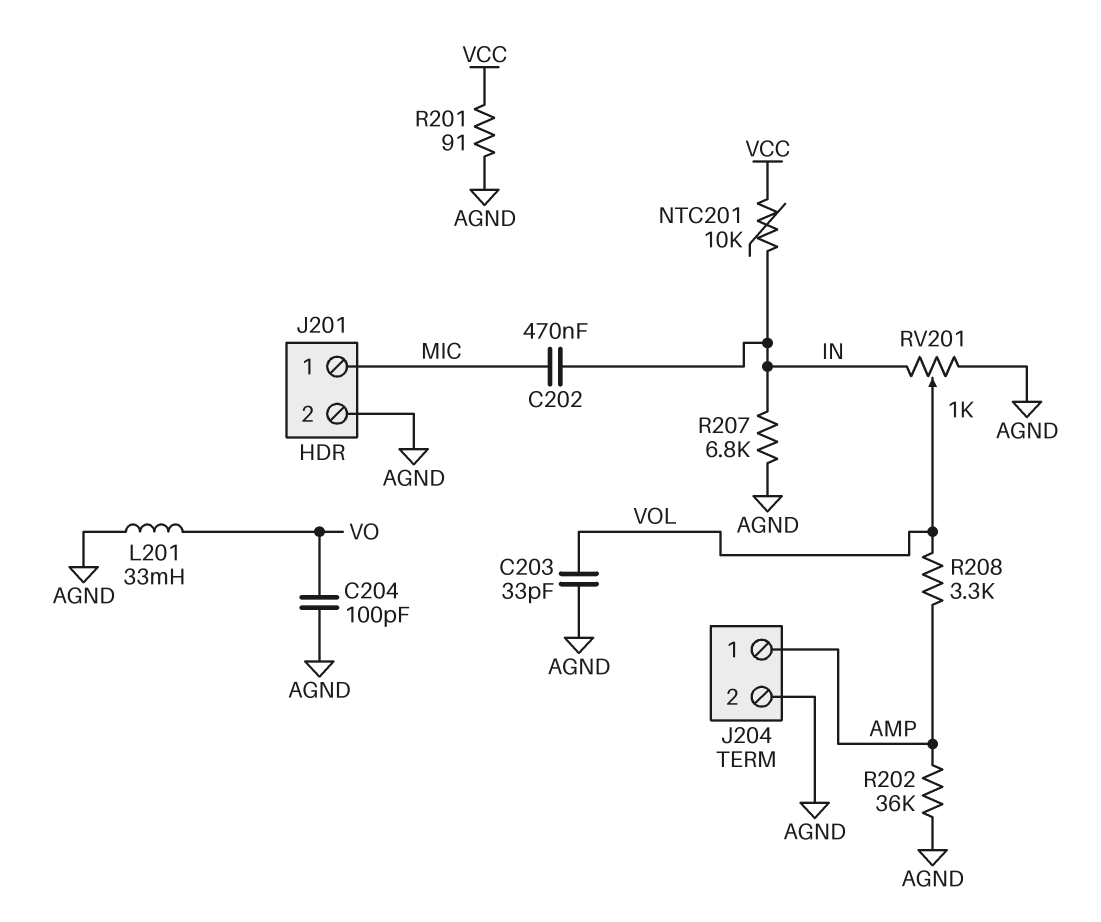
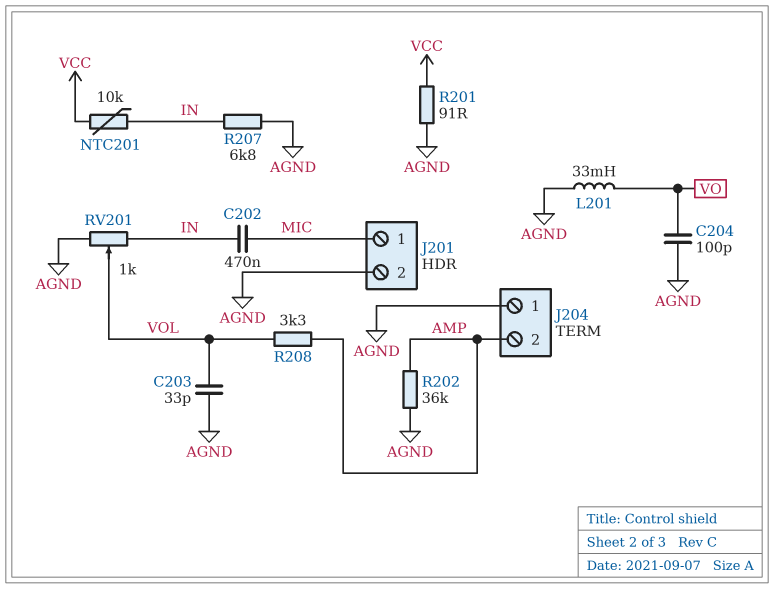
J204 pin 1: AMP -> AGND
J204 pin 2: AGND -> AMP

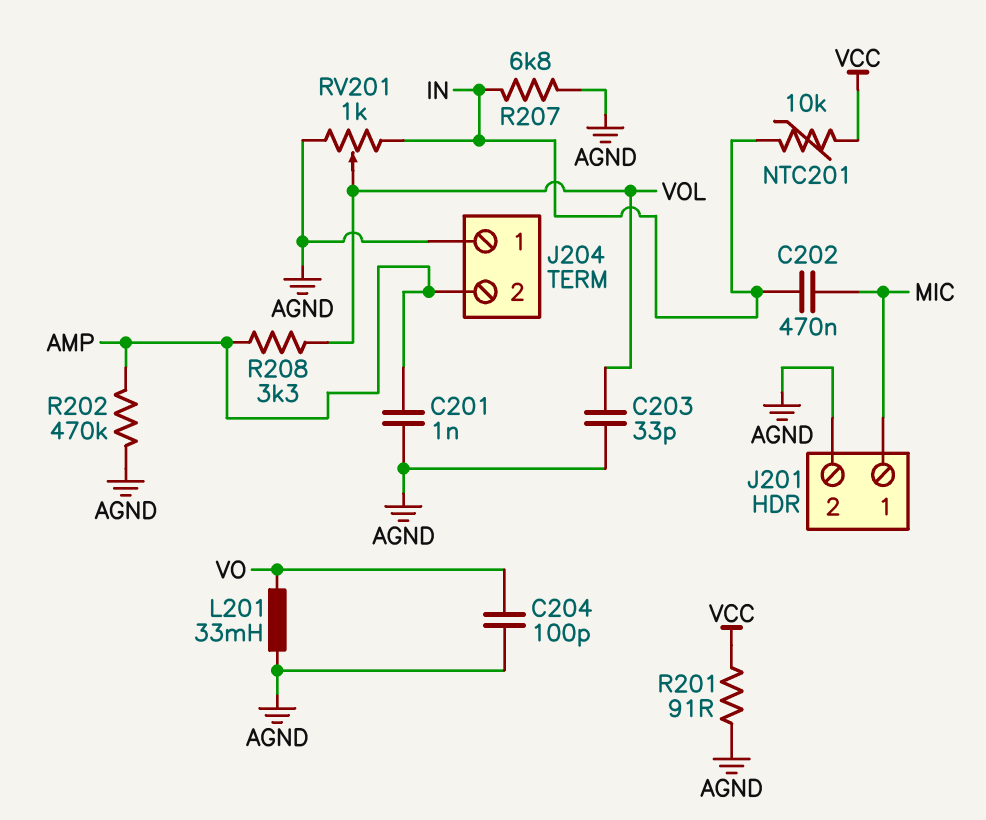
C201: none -> 1nF (AGND, AMP)
R202: 36k (AGND, AMP) -> 470k (AGND, AMP)

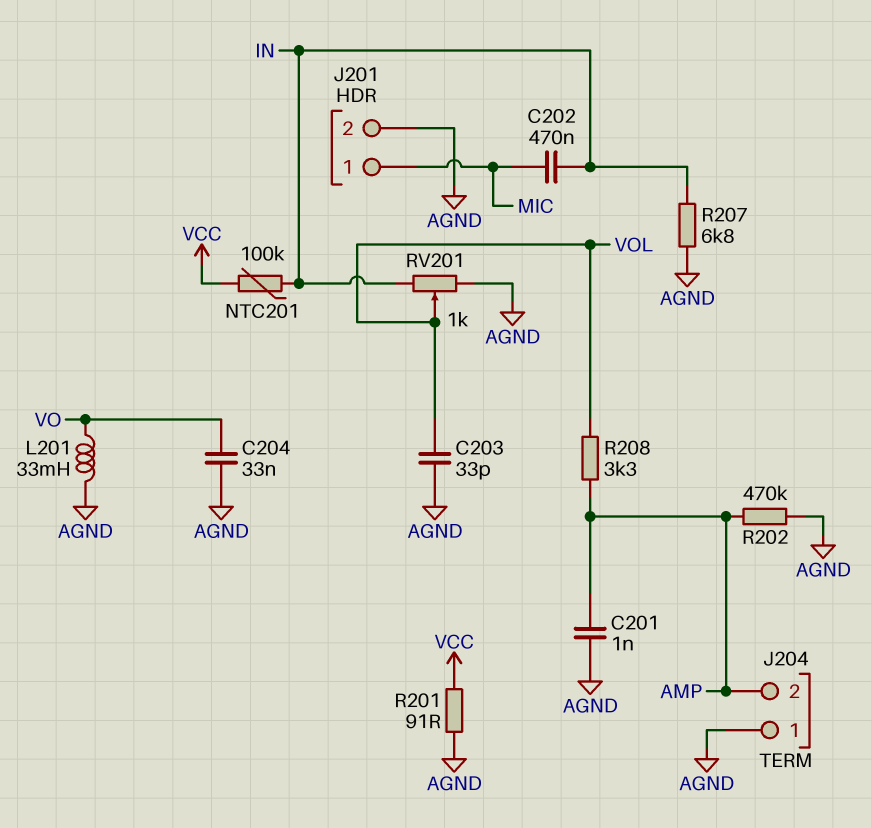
C204: 100pF (AGND, VO) -> 33nF (AGND, VO)
NTC201: 10k (IN, VCC) -> 100k (IN, VCC)

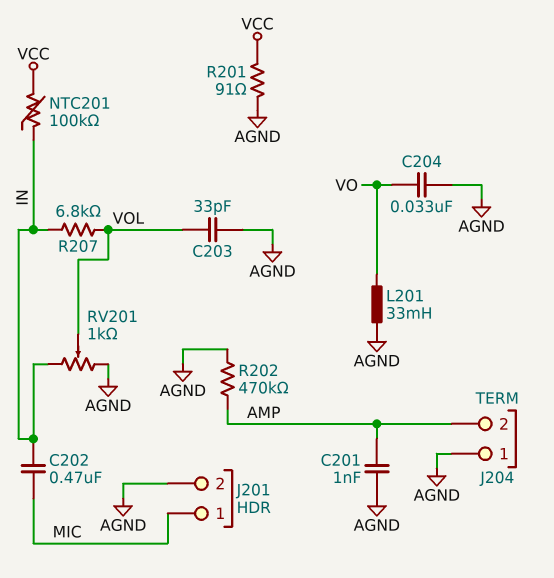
R207: 6.8k (AGND, IN) -> 6.8k (IN, VOL)
R208: 3.3k (AMP, VOL) -> none

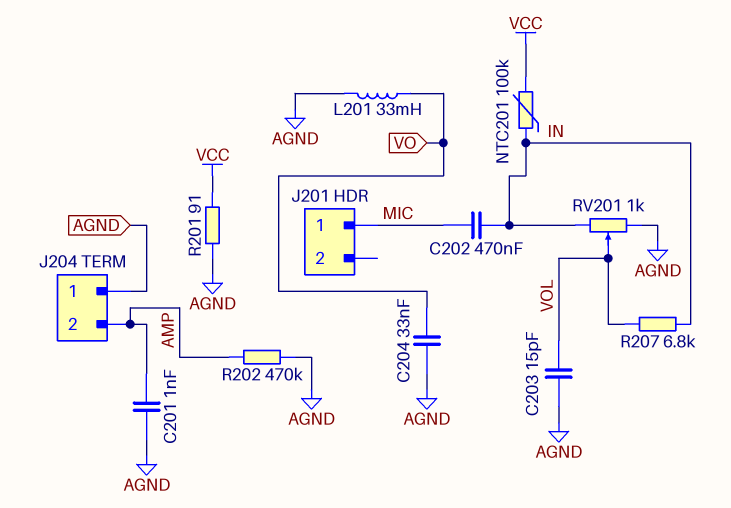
C203: 33pF (AGND, VOL) -> 15pF (AGND, VOL)
J201 pin 2: AGND -> none

